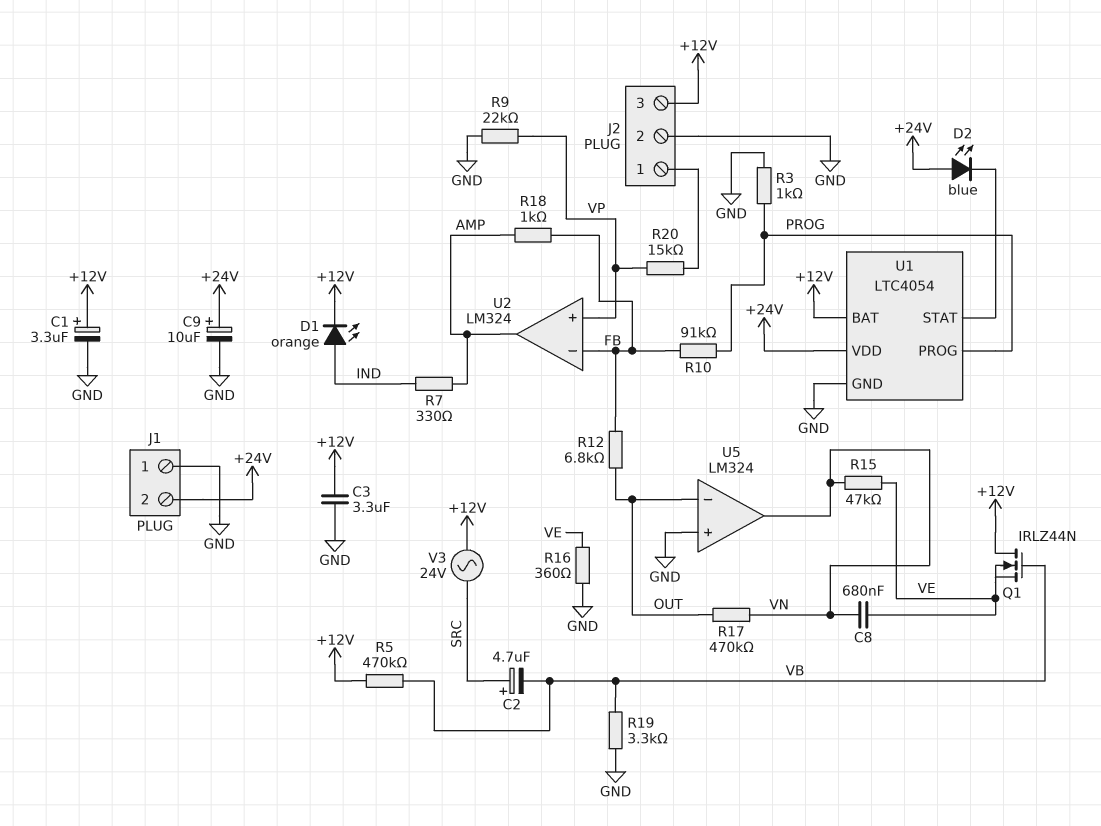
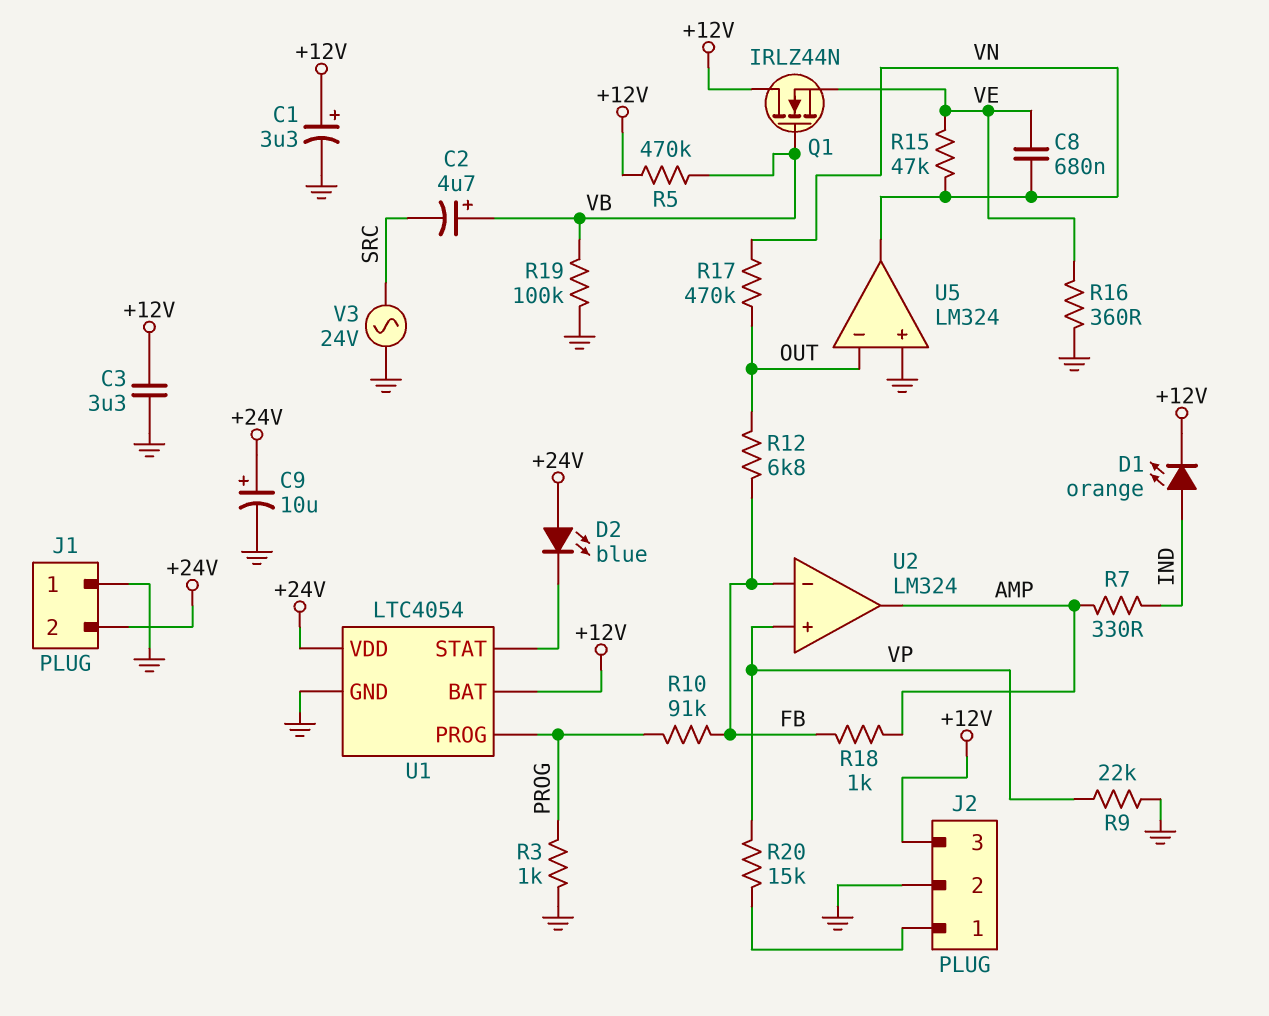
C2: 4.7uF (plus SRC, minus VB) -> 4.7uF (plus VB, minus SRC)
R19: 3.3k (GND, VB) -> 100k (GND, VB)
V3: AC 24V (+12V, SRC) -> AC 24V (GND, SRC)

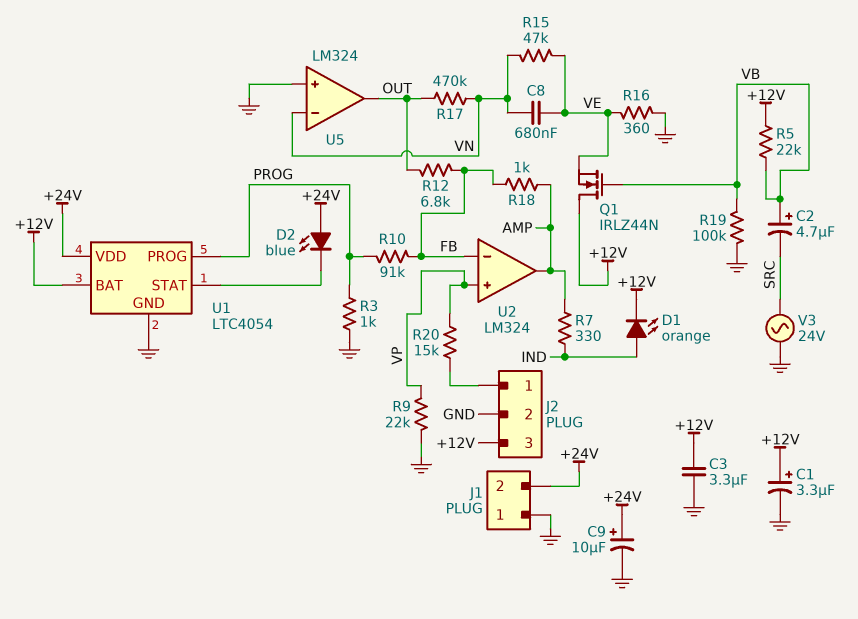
R5: 470k (+12V, VB) -> 22k (+12V, VB)
U5 pin in-: OUT -> VN
U5 pin out: VN -> OUT

